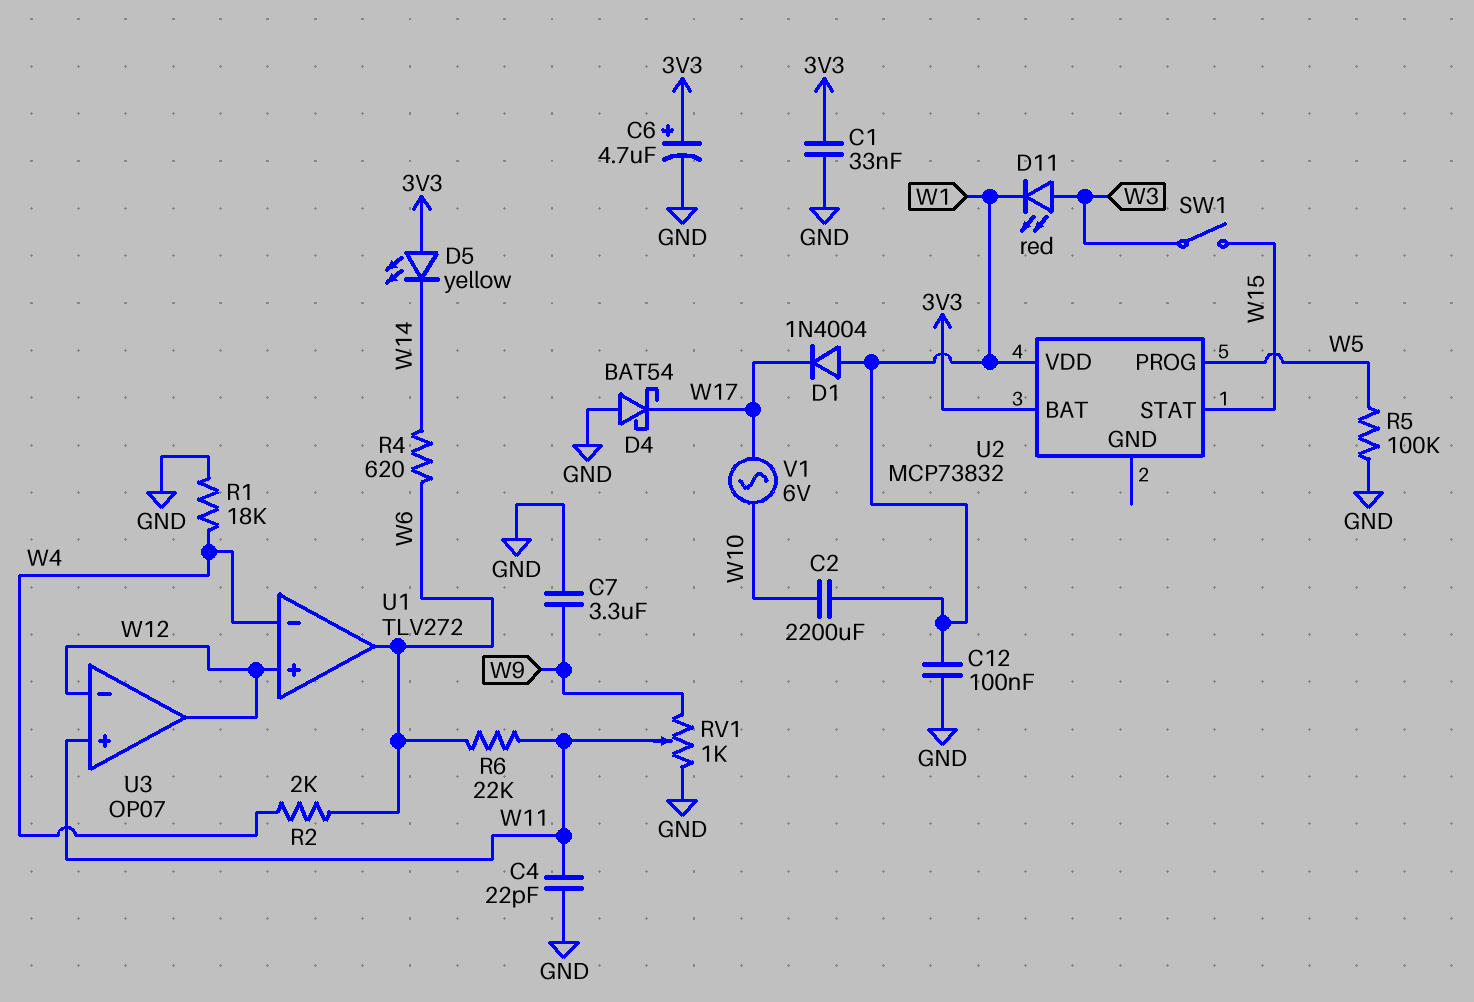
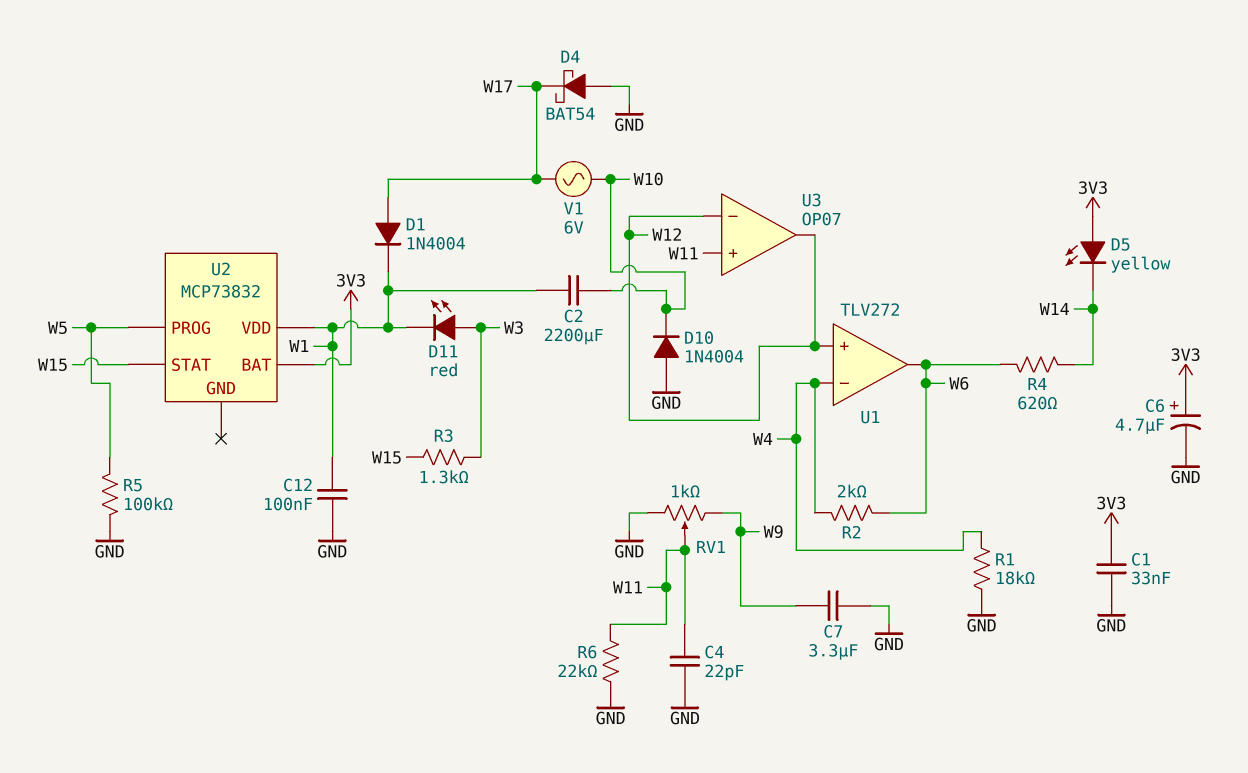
D1: diode 1N4004 (A W1, K W17) -> diode 1N4004 (A W17, K W1)
D10: none -> diode 1N4004 (A GND, K W10)
R3: none -> 1.3k (W3, W15)
R6: 22k (W6, W11) -> 22k (GND, W11)
SW1: switch (W3, W15) -> none

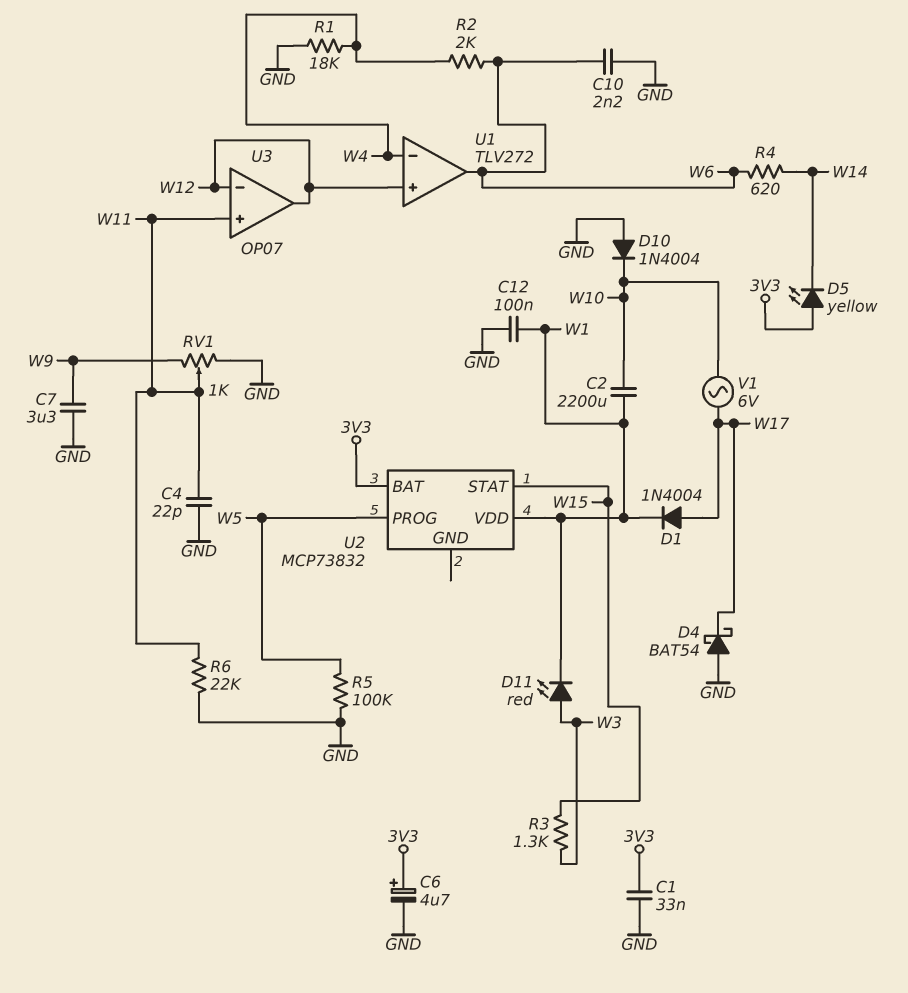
C10: none -> 2.2nF (GND, W6)

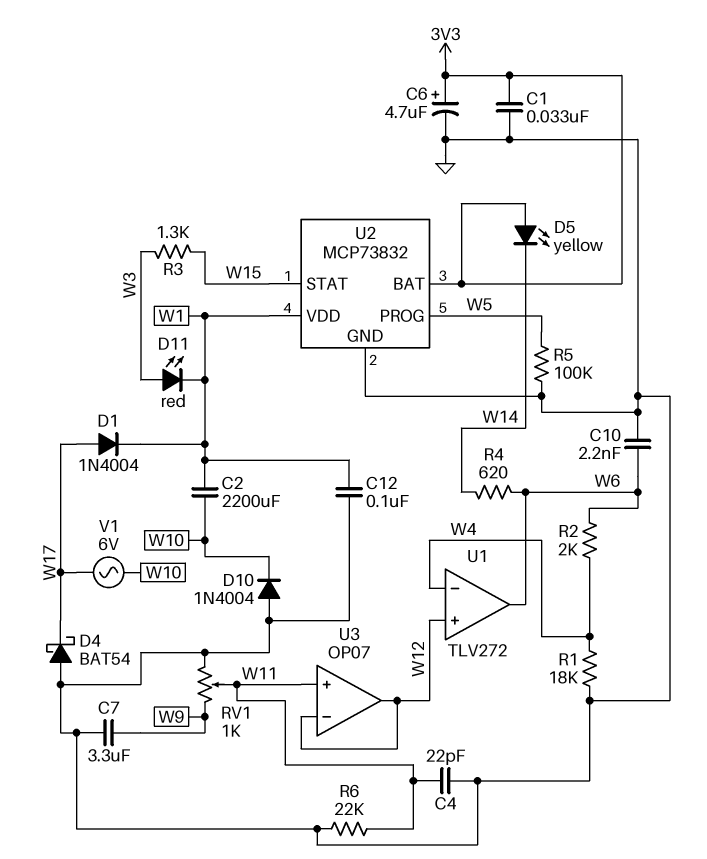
U2 pin GND: none -> GND

